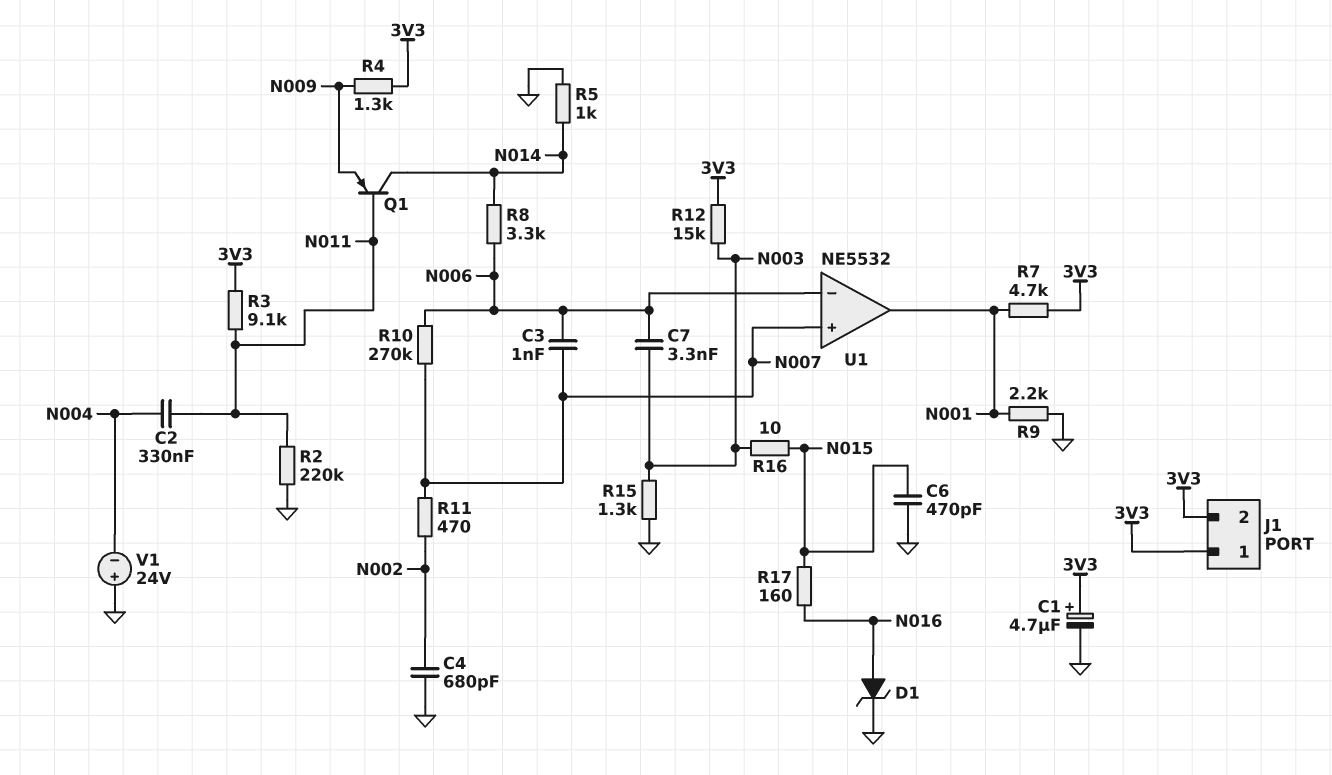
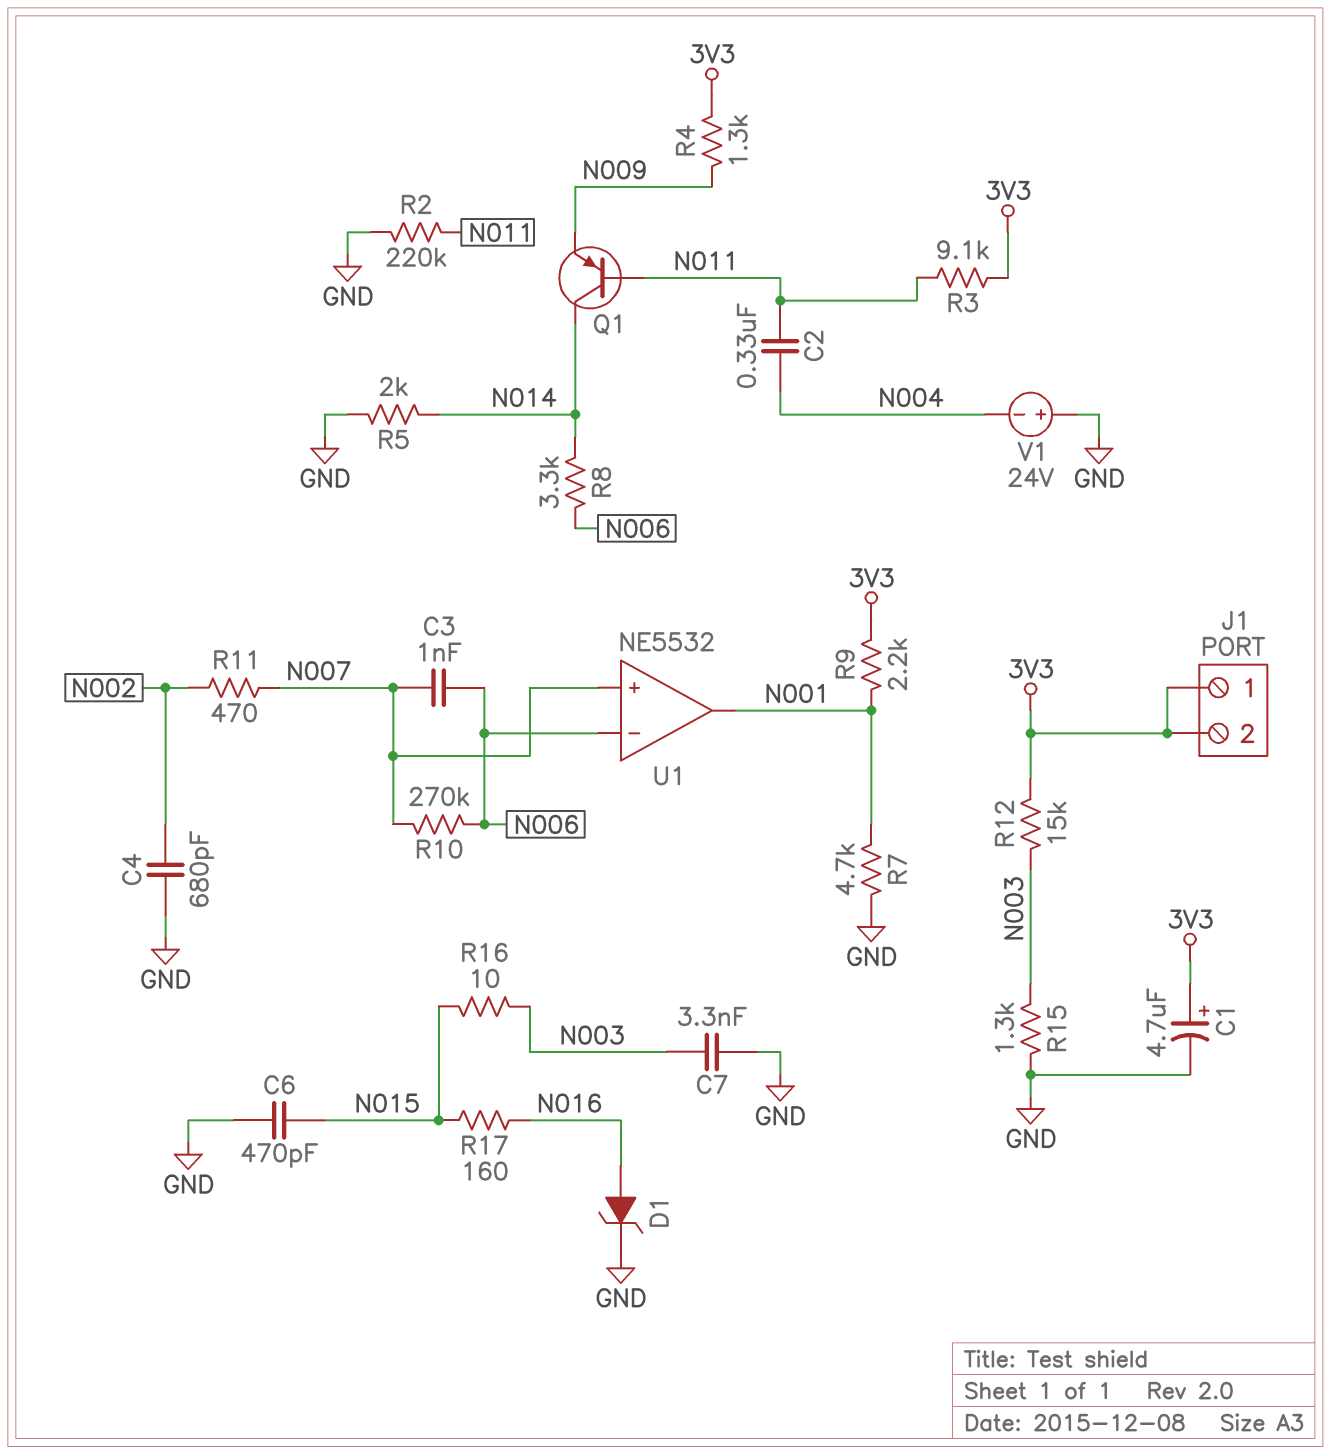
C7: 3.3nF (N003, N006) -> 3.3nF (GND, N003)
R5: 1k (GND, N014) -> 2k (GND, N014)
R7: 4.7k (3V3, N001) -> 4.7k (GND, N001)
R9: 2.2k (GND, N001) -> 2.2k (3V3, N001)

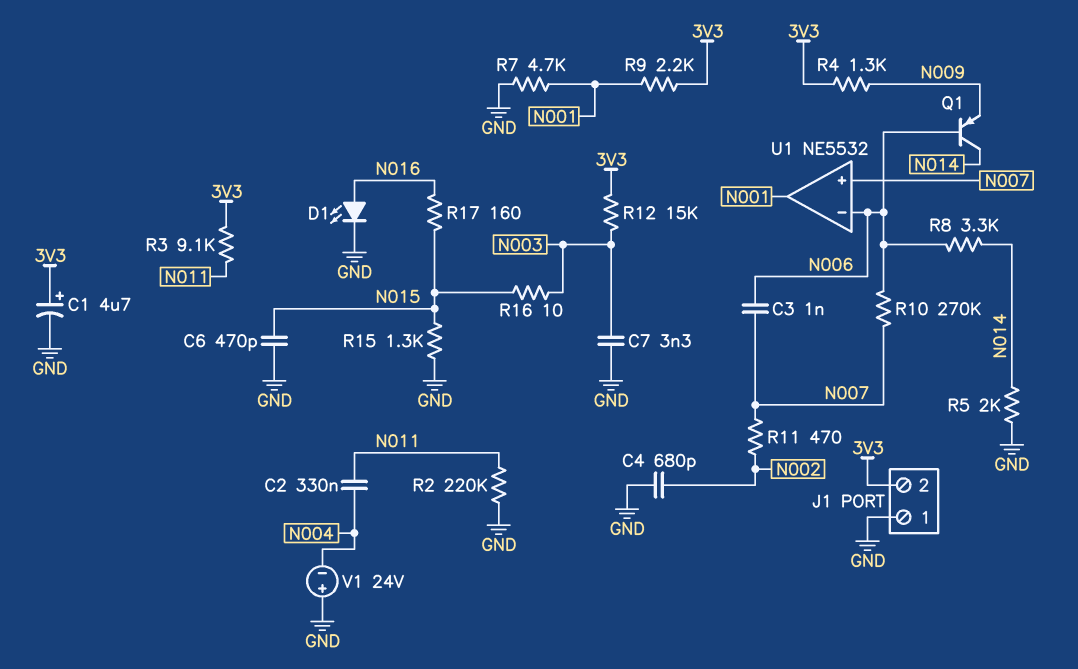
D1: zener (A N016, K GND) -> LED (A N016, K GND)
J1 pin 1: 3V3 -> GND
Q1: PNP (B N011, C N014, E N009) -> PNP (B N006, C N014, E N009)
R15: 1.3k (GND, N003) -> 1.3k (GND, N015)

